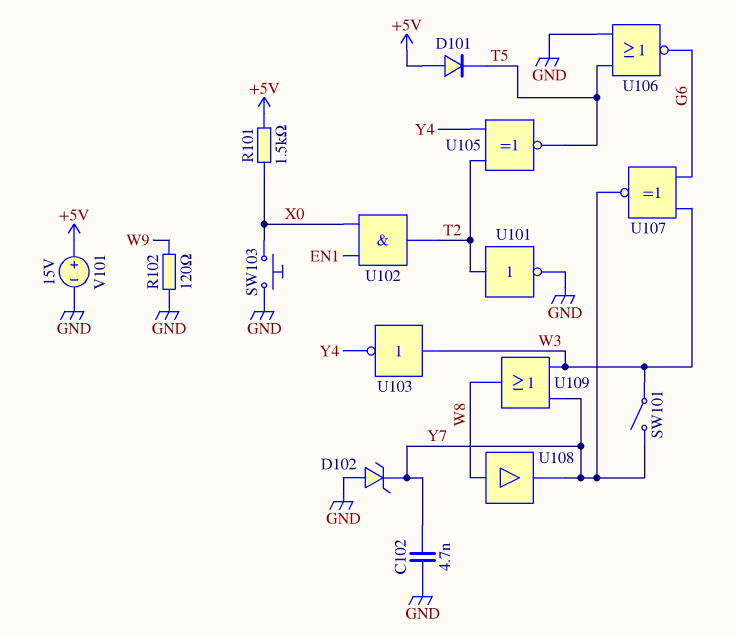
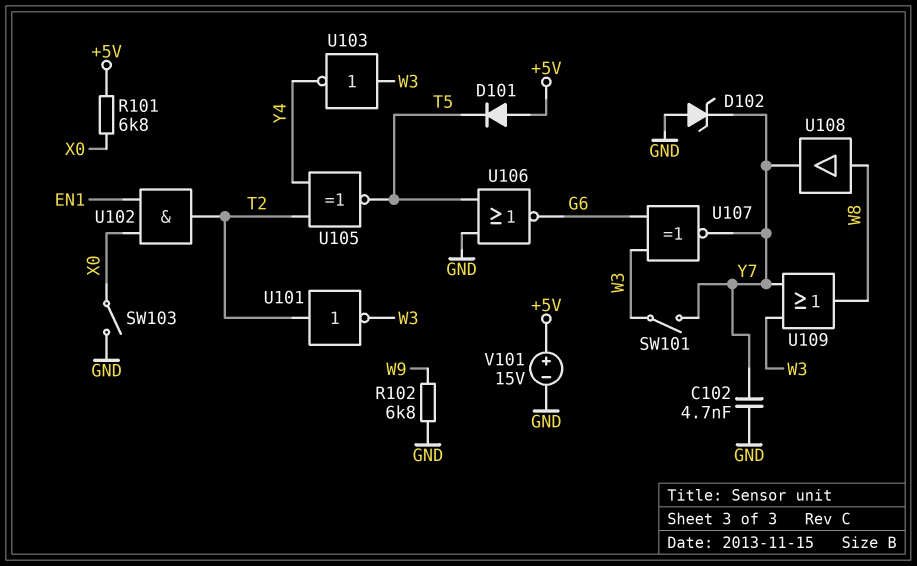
R101: 1.5k (+5V, X0) -> 6.8k (+5V, X0)
R102: 120 (GND, W9) -> 6.8k (GND, W9)
SW103: button (GND, X0) -> switch (GND, X0)
U101: NOT (in T2, out GND) -> NOT (in T2, out W3)

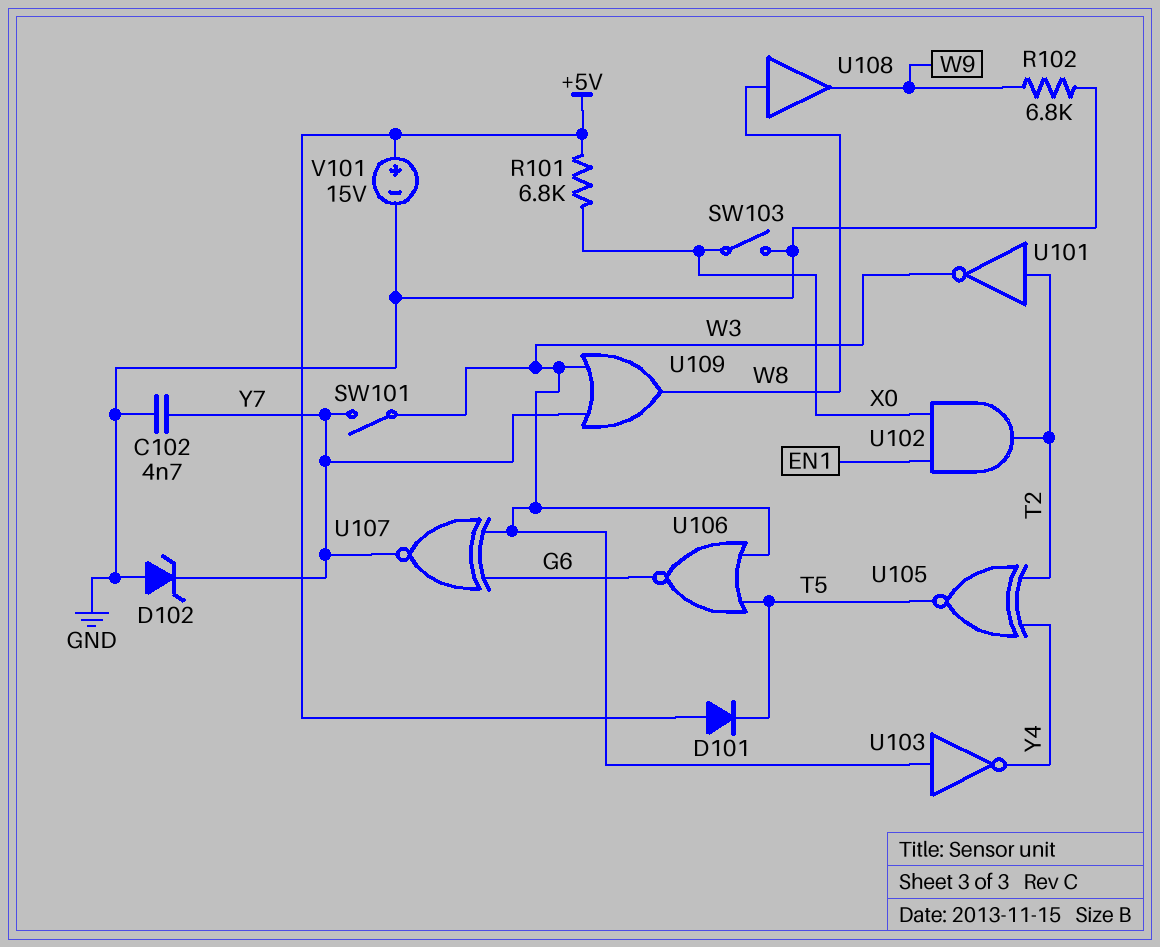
U106: NOR (in GND, in T5, out G6) -> NOR (in T5, in W3, out G6)
U108: buffer (in W8, out Y7) -> buffer (in W8, out W9)

